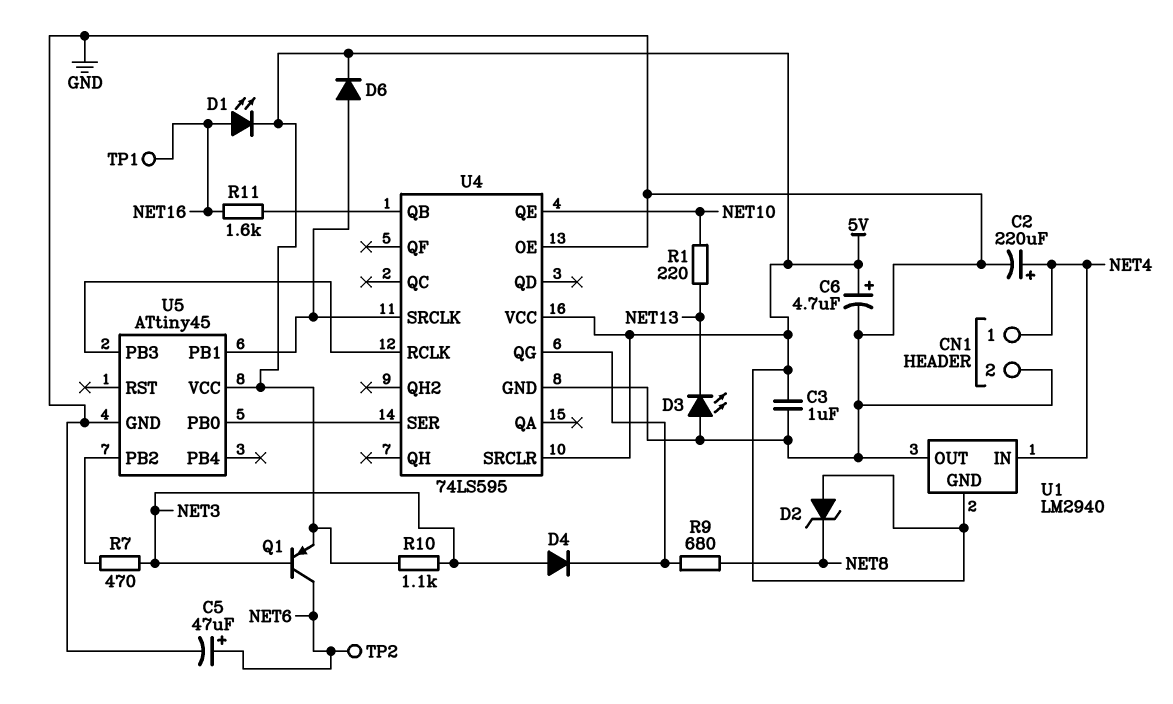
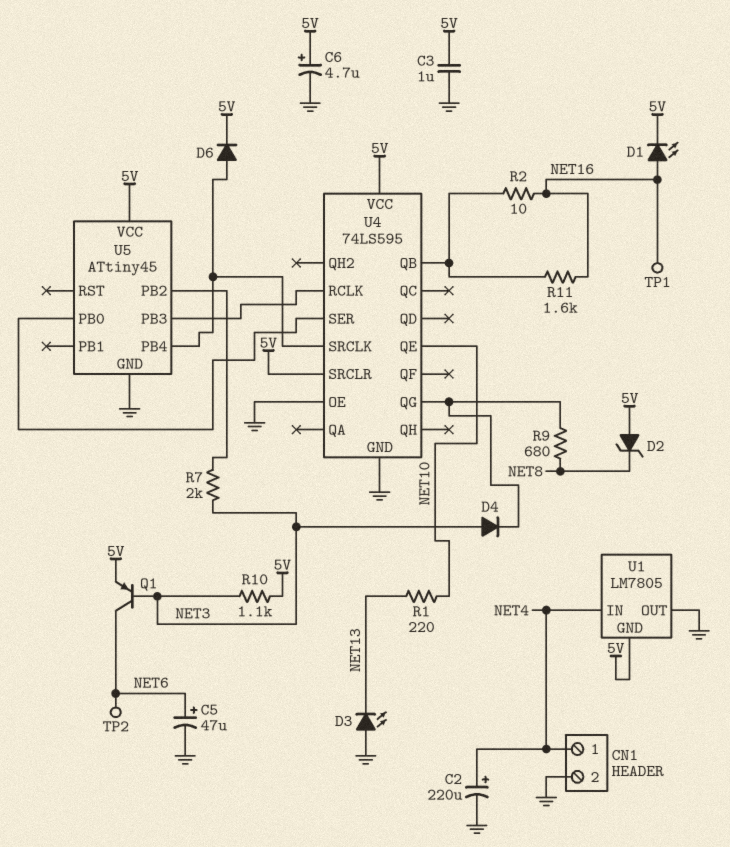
R2: none -> 10 (NET16, U4/QB)
R7: 470 (NET3, U5/PB2) -> 2k (NET3, U5/PB2)
U1: LM2940 -> LM7805
U5 pin PB1: U4/SRCLK -> none
U5 pin PB4: none -> U4/SRCLK

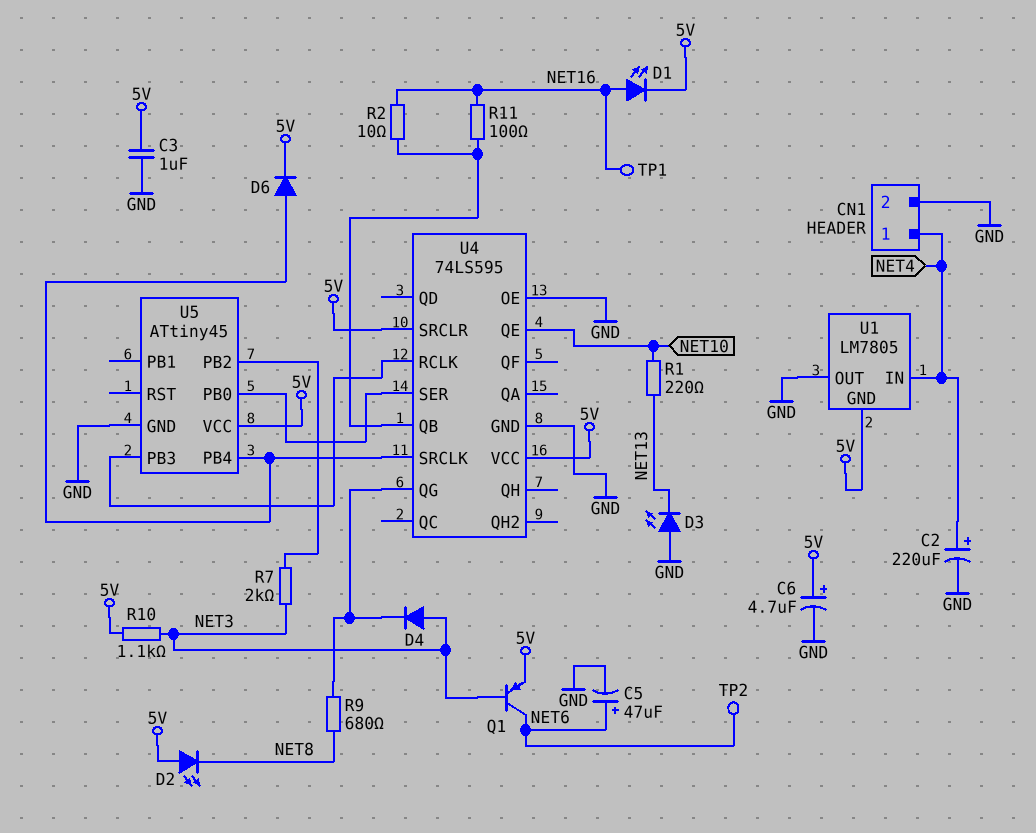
D2: zener (A 5V, K NET8) -> LED (A 5V, K NET8)
R11: 1.6k (NET16, U4/QB) -> 100 (NET16, U4/QB)

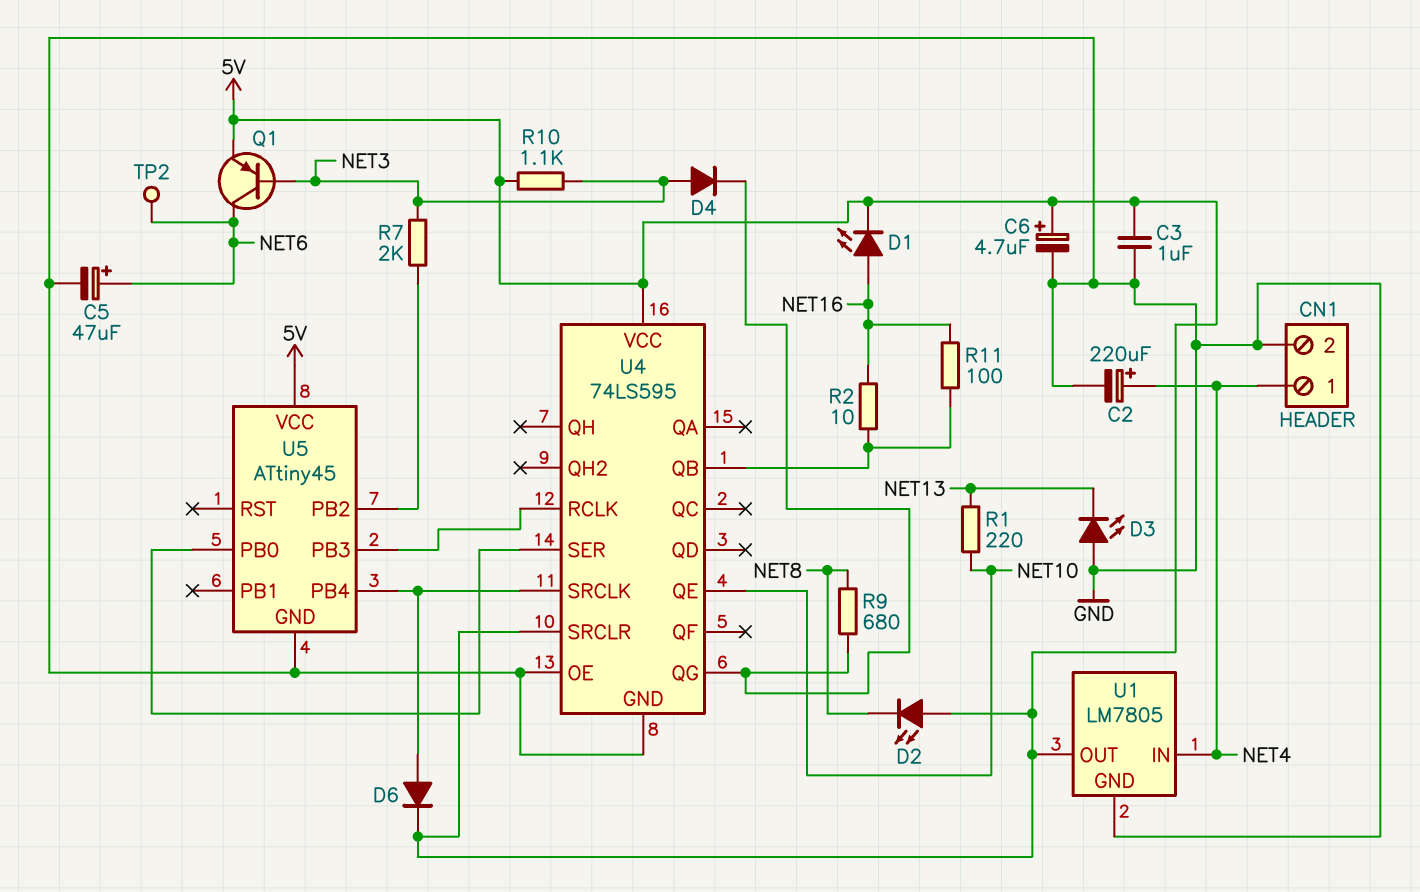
TP1: test point (NET16) -> none
U1 pin GND: 5V -> GND
U1 pin OUT: GND -> 5V

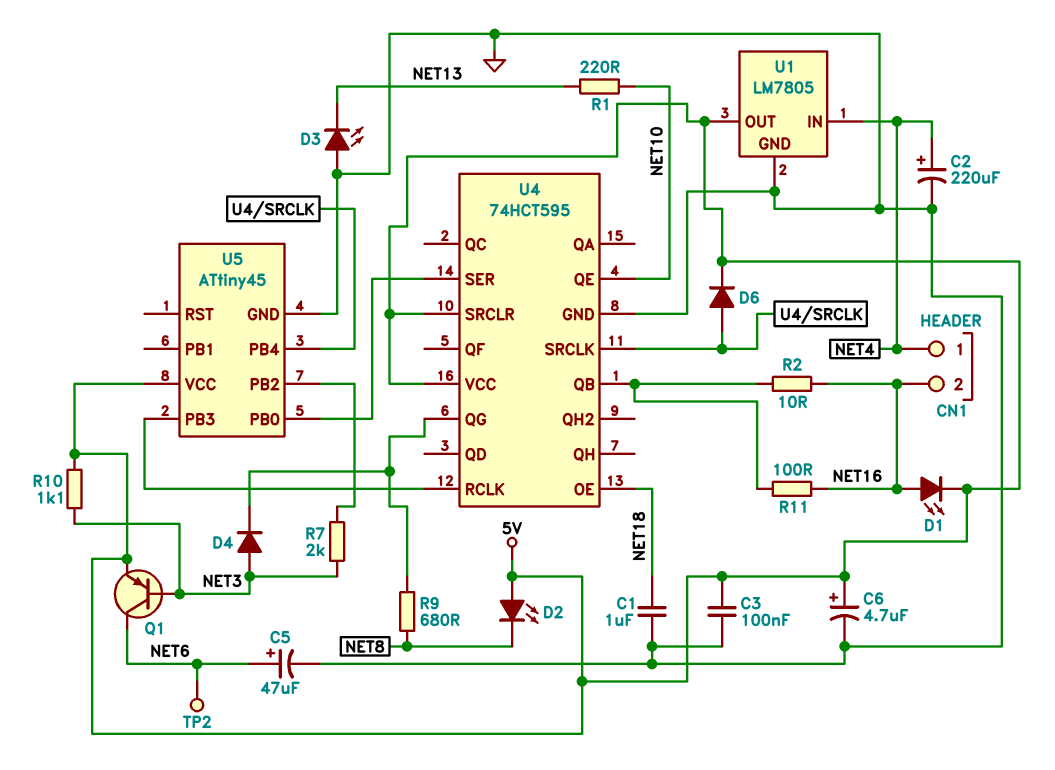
C1: none -> 1uF (GND, NET18)
C3: 1uF (5V, GND) -> 100nF (5V, GND)
CN1 pin 2: GND -> NET16
U4: 74LS595 -> 74HCT595
U4 pin OE: GND -> NET18

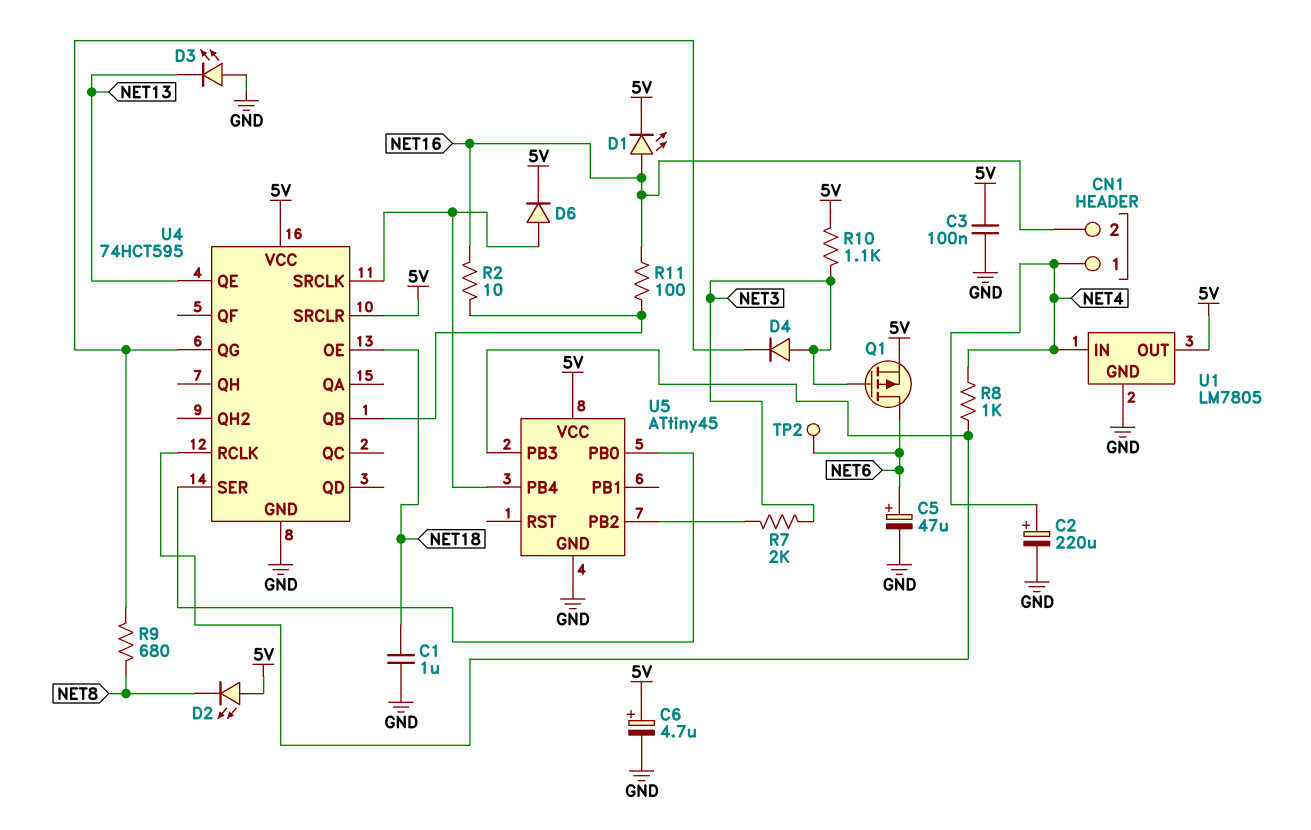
Q1: PNP (B NET3, C NET6, E 5V) -> PMOS (G NET3, D NET6, S 5V)
R1: 220 (NET10, NET13) -> none
R8: none -> 1k (NET4, U4/RCLK)
U4 pin QE: NET10 -> NET13

